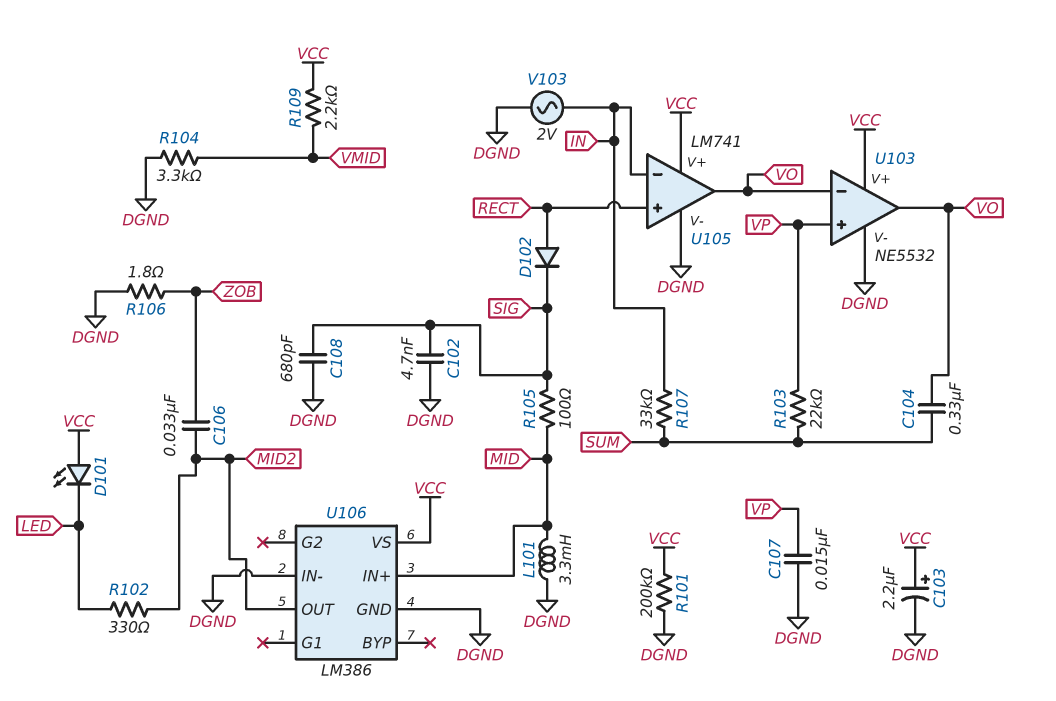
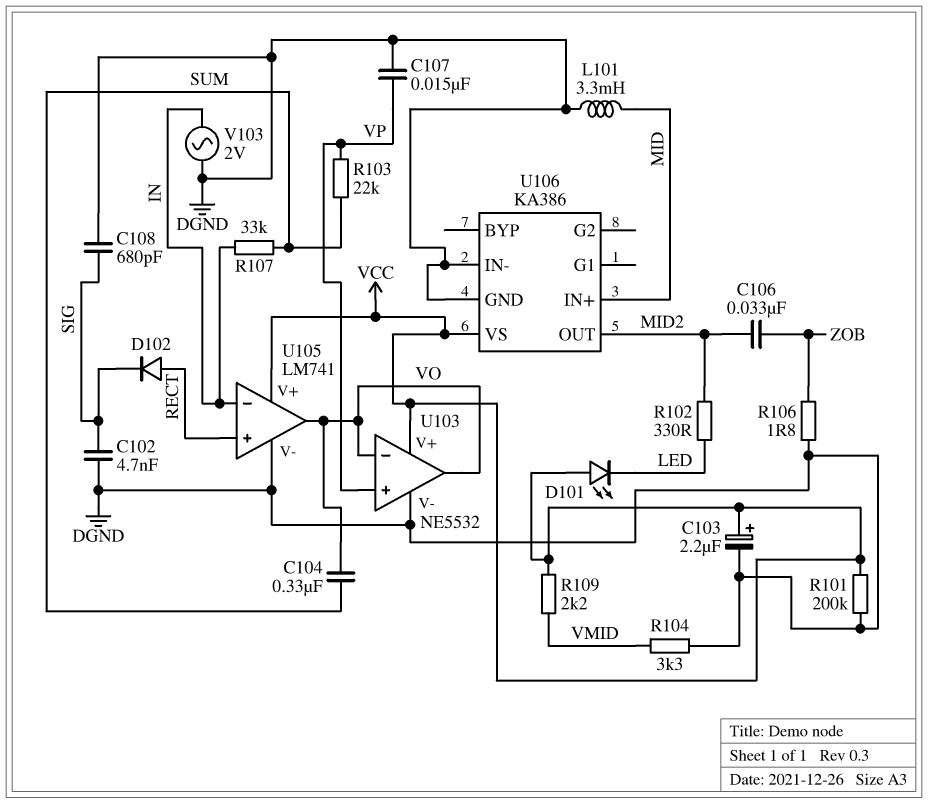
R105: 100 (MID, SIG) -> none
U106: LM386 -> KA386

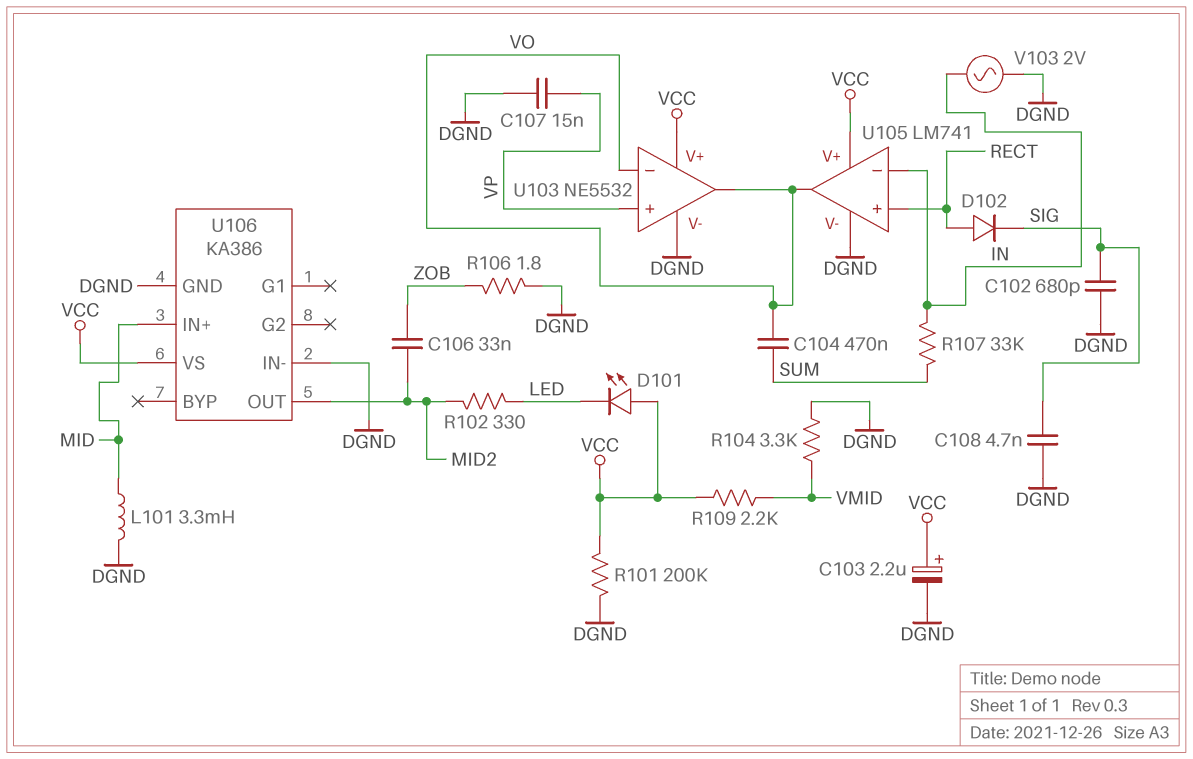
C102: 4.7nF (DGND, SIG) -> 680pF (DGND, SIG)
C104: 330nF (SUM, VO) -> 470nF (SUM, VO)
C108: 680pF (DGND, SIG) -> 4.7nF (DGND, SIG)
R103: 22k (SUM, VP) -> none

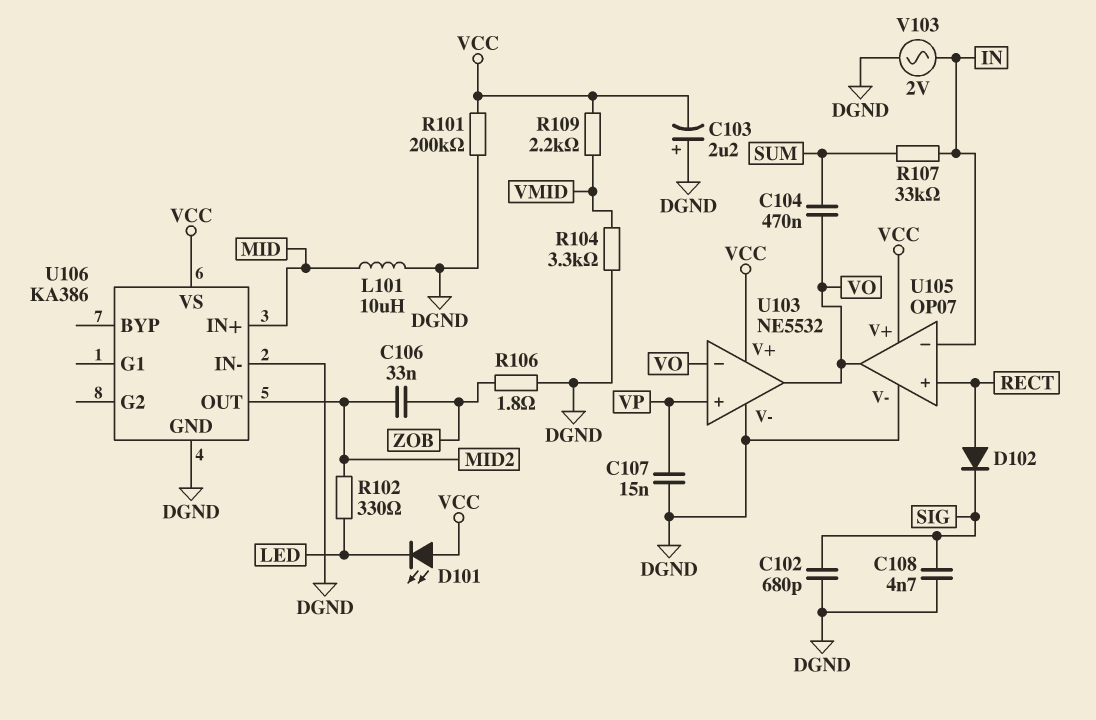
C103: 2.2uF (plus VCC, minus DGND) -> 2.2uF (plus DGND, minus VCC)
L101: 3.3mH (DGND, MID) -> 10uH (DGND, MID)
U105: LM741 -> OP07

